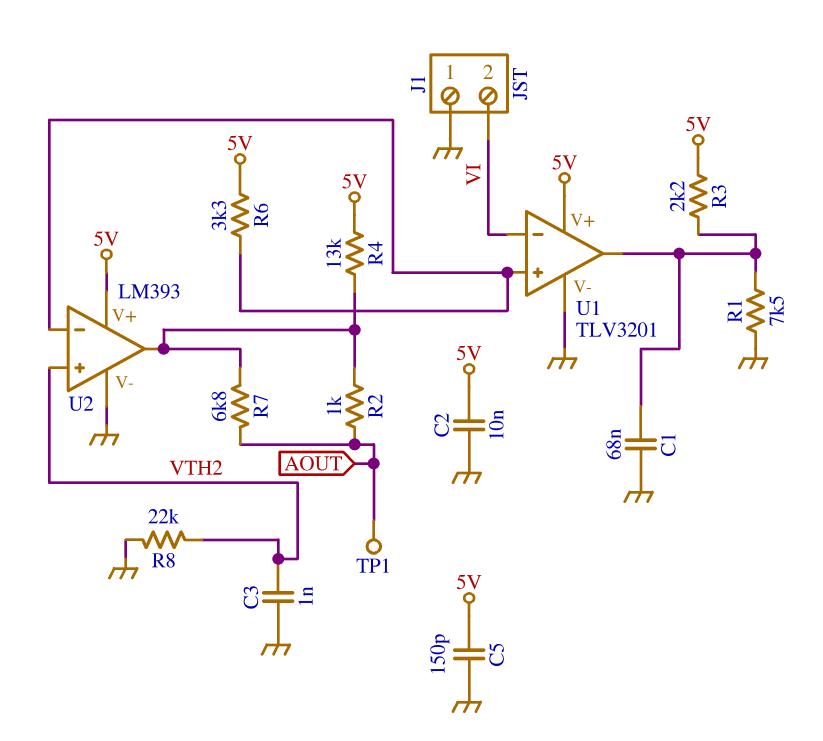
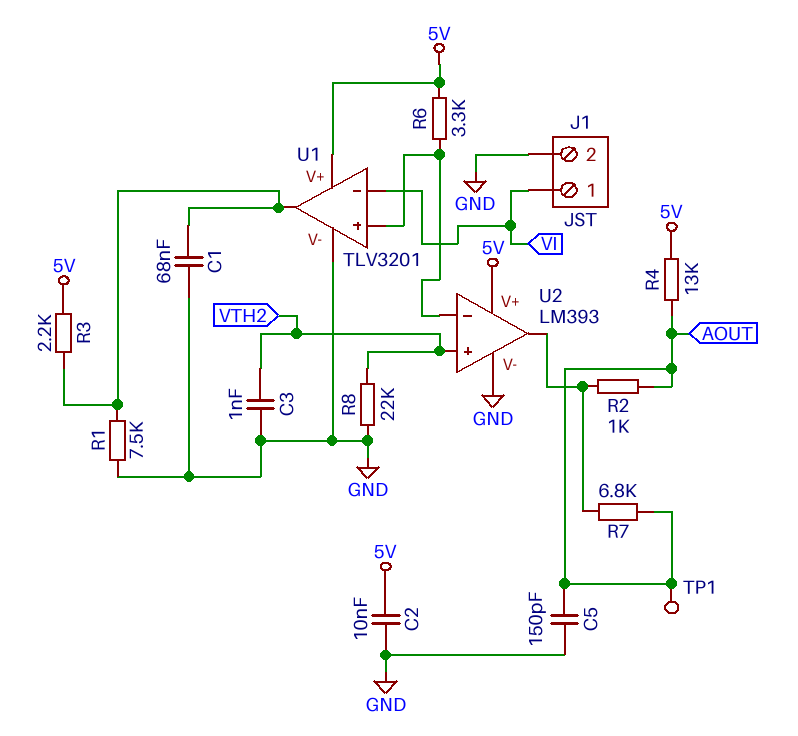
C5: 150pF (5V, GND) -> 150pF (AOUT, GND)
J1 pin 1: GND -> VI
J1 pin 2: VI -> GND
R4: 13k (5V, U2/out) -> 13k (5V, AOUT)

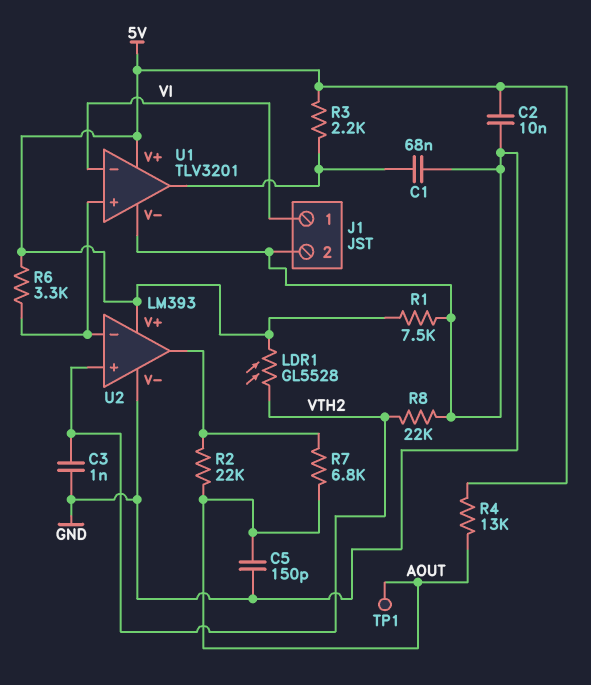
LDR1: none -> GL5528 (5V, VTH2)
R1: 7.5k (GND, U1/out) -> 7.5k (5V, GND)
R2: 1k (AOUT, U2/out) -> 22k (AOUT, U2/out)

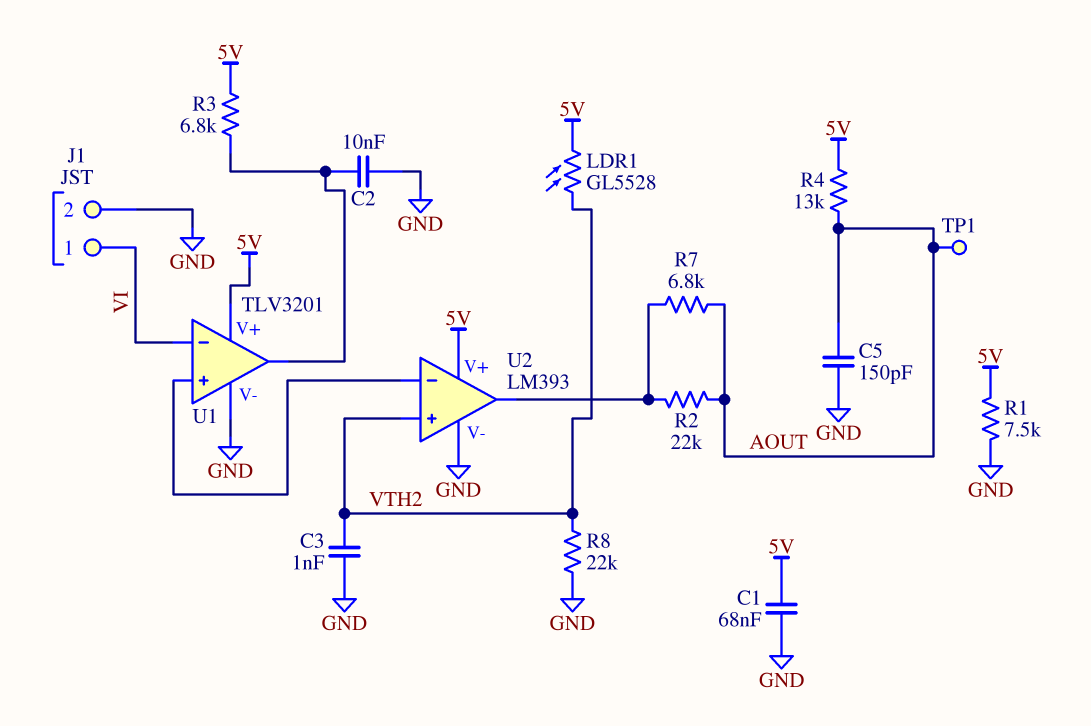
C1: 68nF (GND, U1/out) -> 68nF (5V, GND)
C2: 10nF (5V, GND) -> 10nF (GND, U1/out)
R3: 2.2k (5V, U1/out) -> 6.8k (5V, U1/out)
R6: 3.3k (5V, U1/in+) -> none

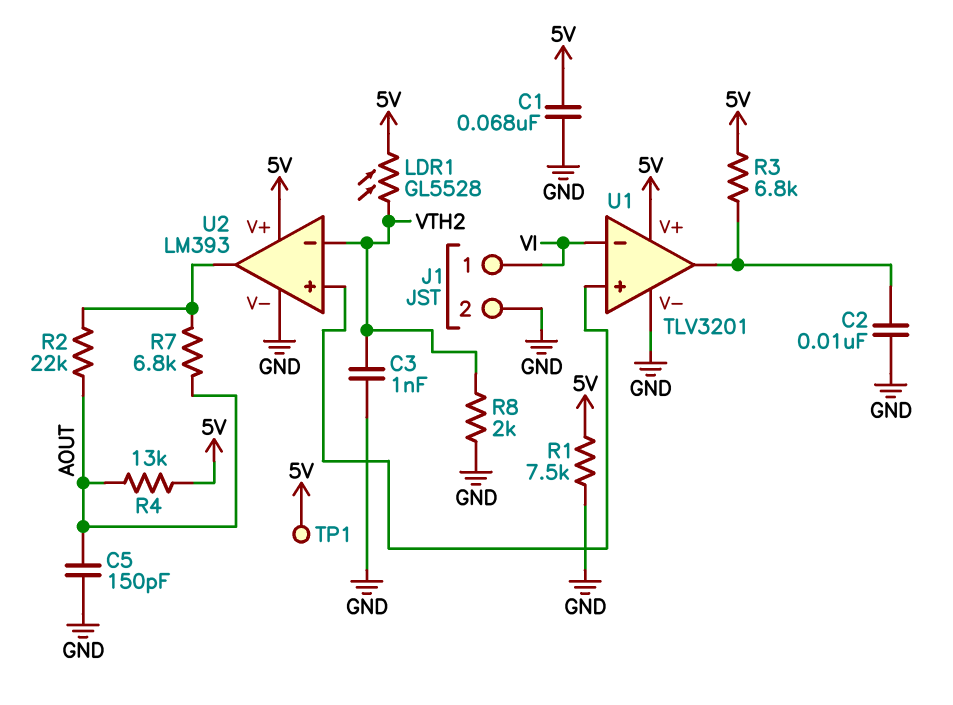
R8: 22k (GND, VTH2) -> 2k (GND, VTH2)
TP1: test point (AOUT) -> test point (5V)
U2 pin in+: VTH2 -> U1/in+
U2 pin in-: U1/in+ -> VTH2

